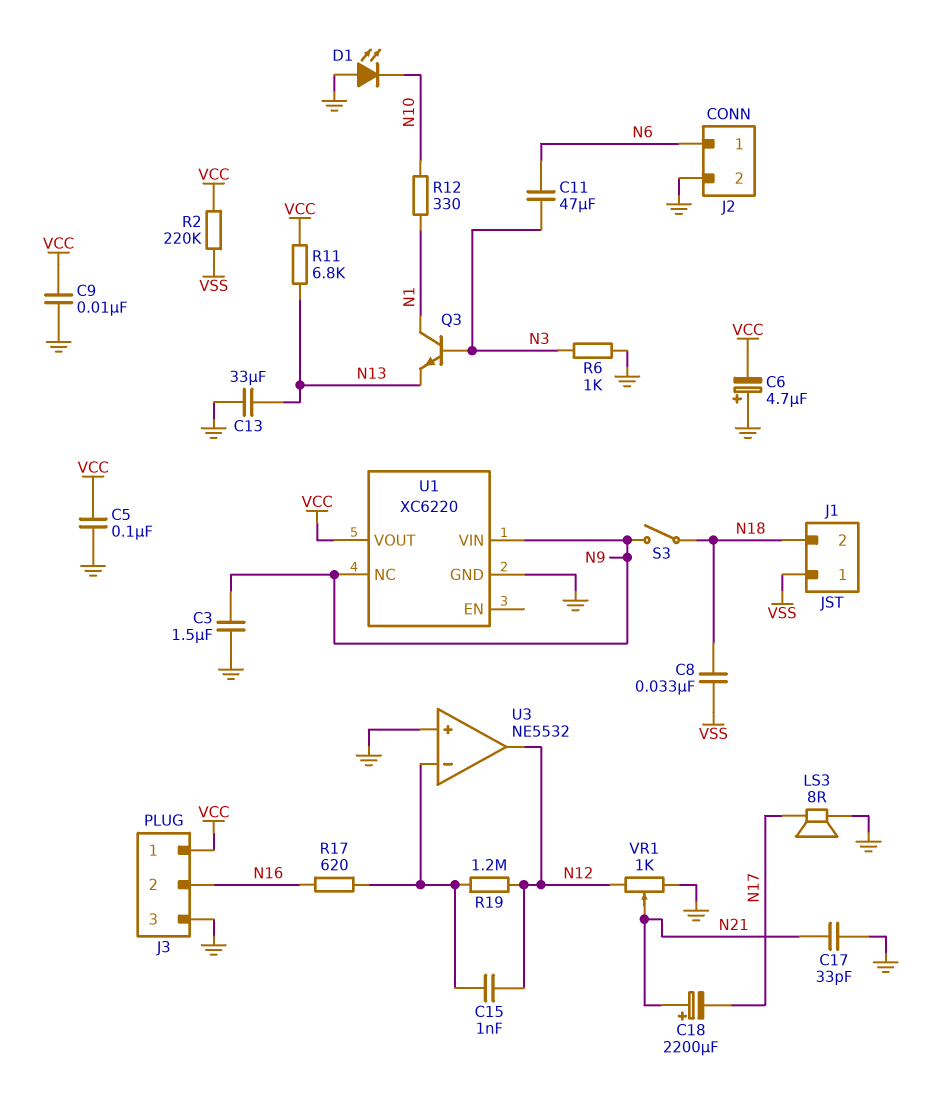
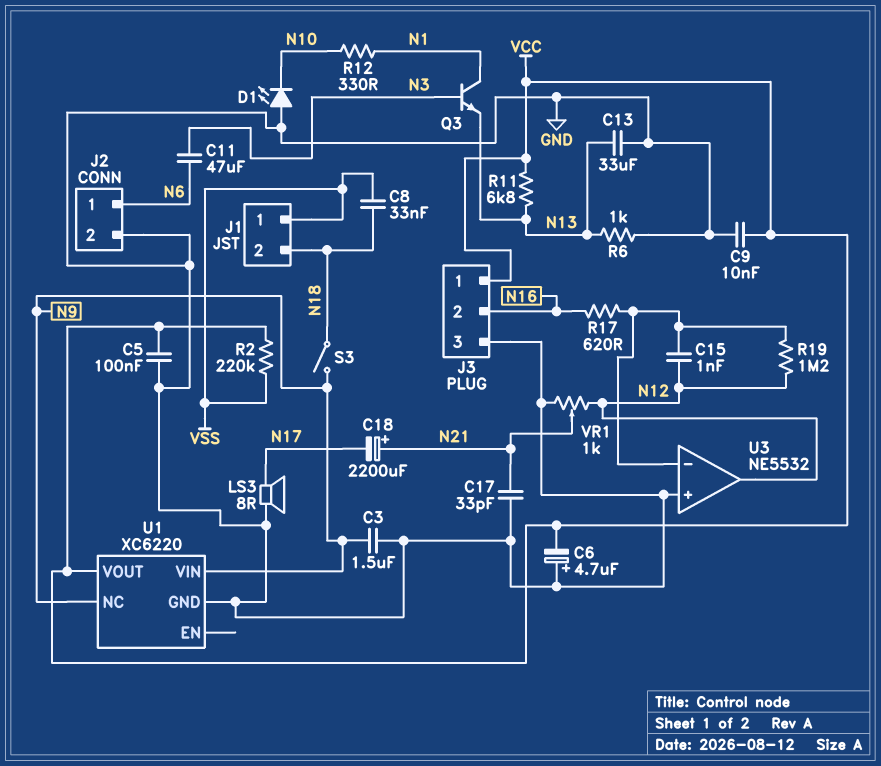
R6: 1k (GND, N3) -> 1k (GND, N13)

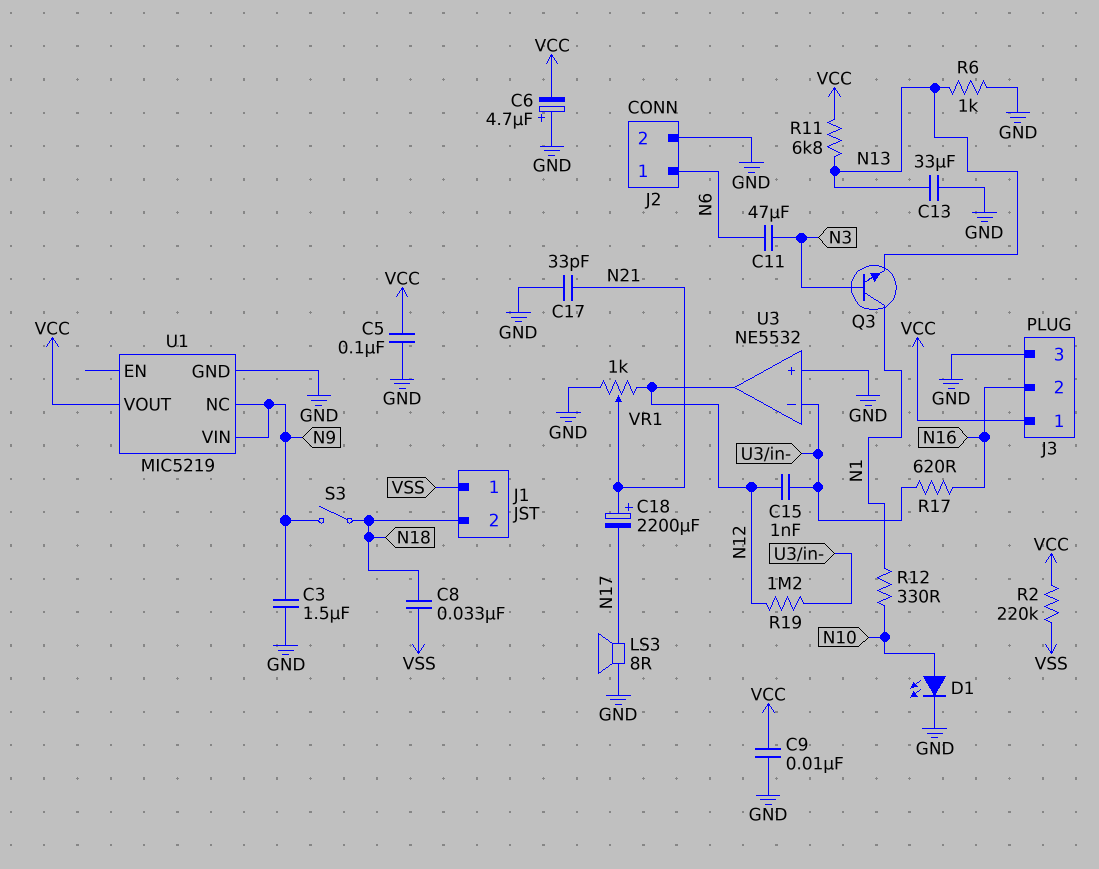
D1: LED (A GND, K N10) -> LED (A N10, K GND)
U1: XC6220 -> MIC5219

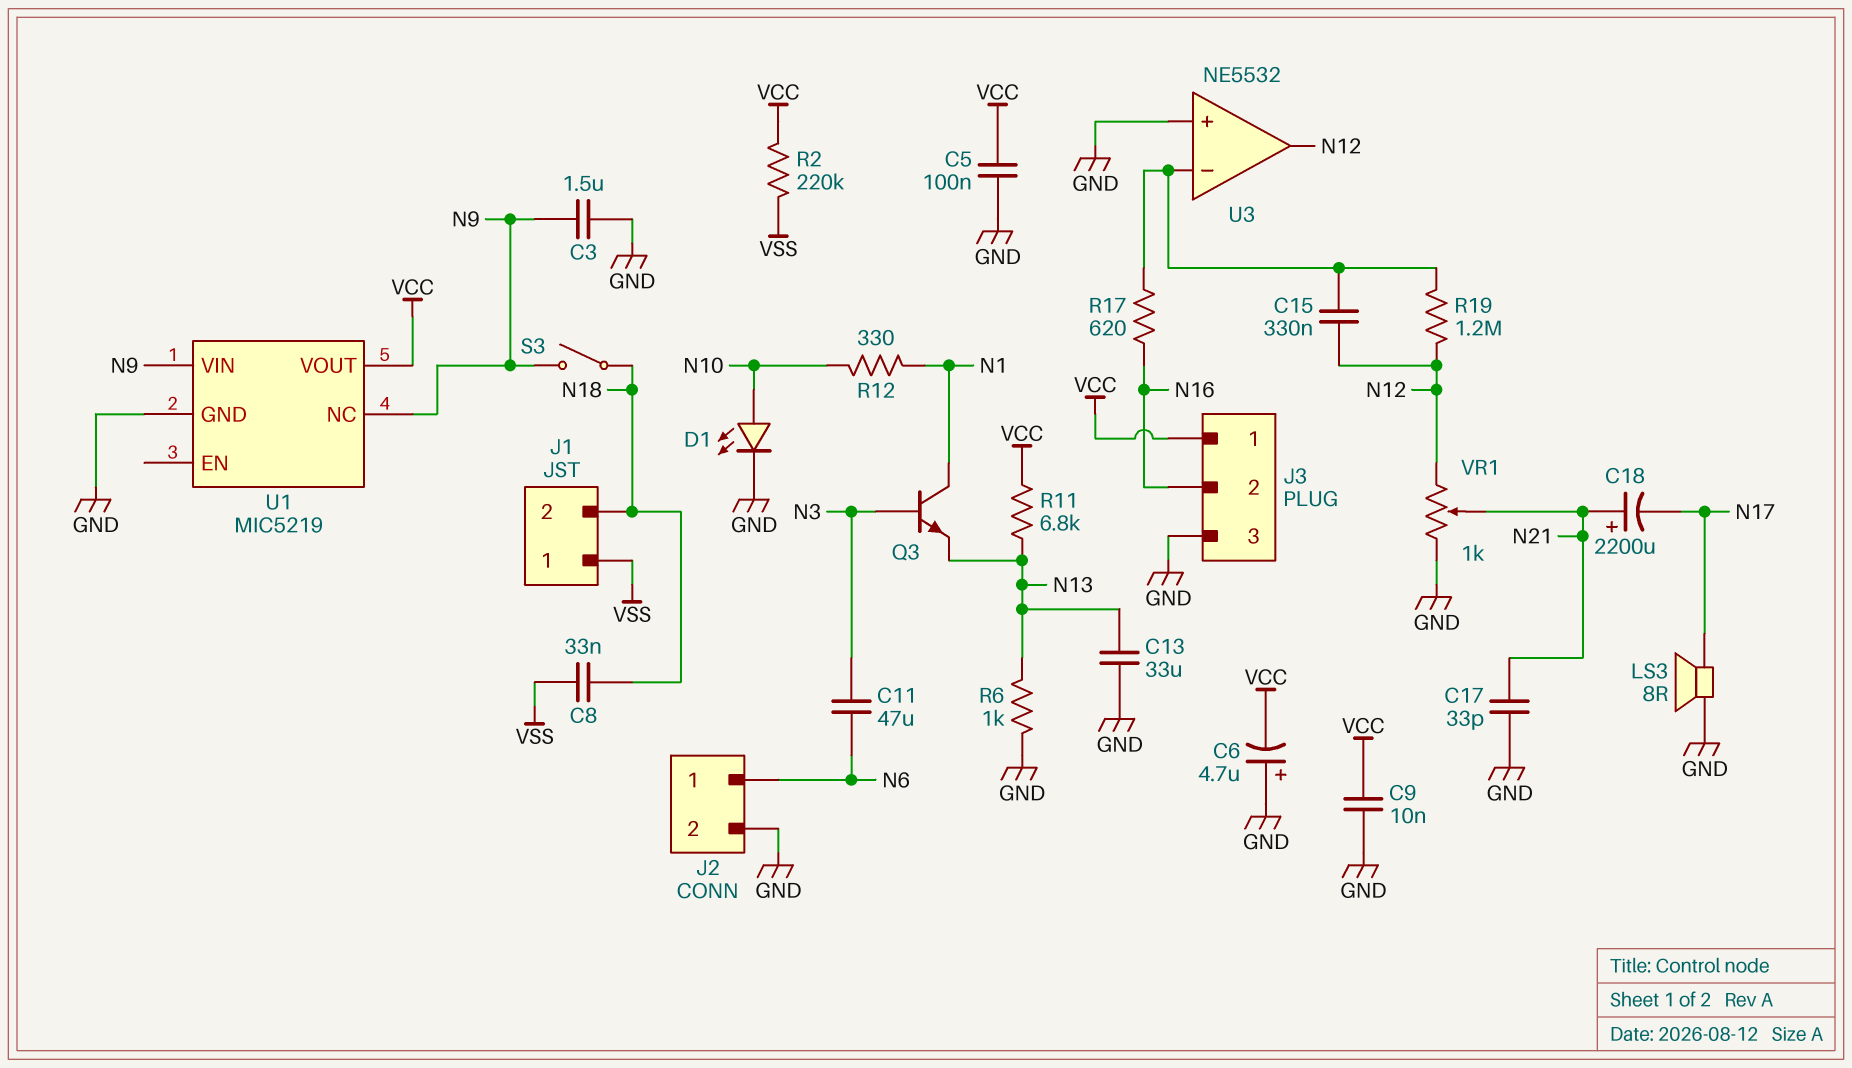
C15: 1nF (N12, U3/in-) -> 330nF (N12, U3/in-)

